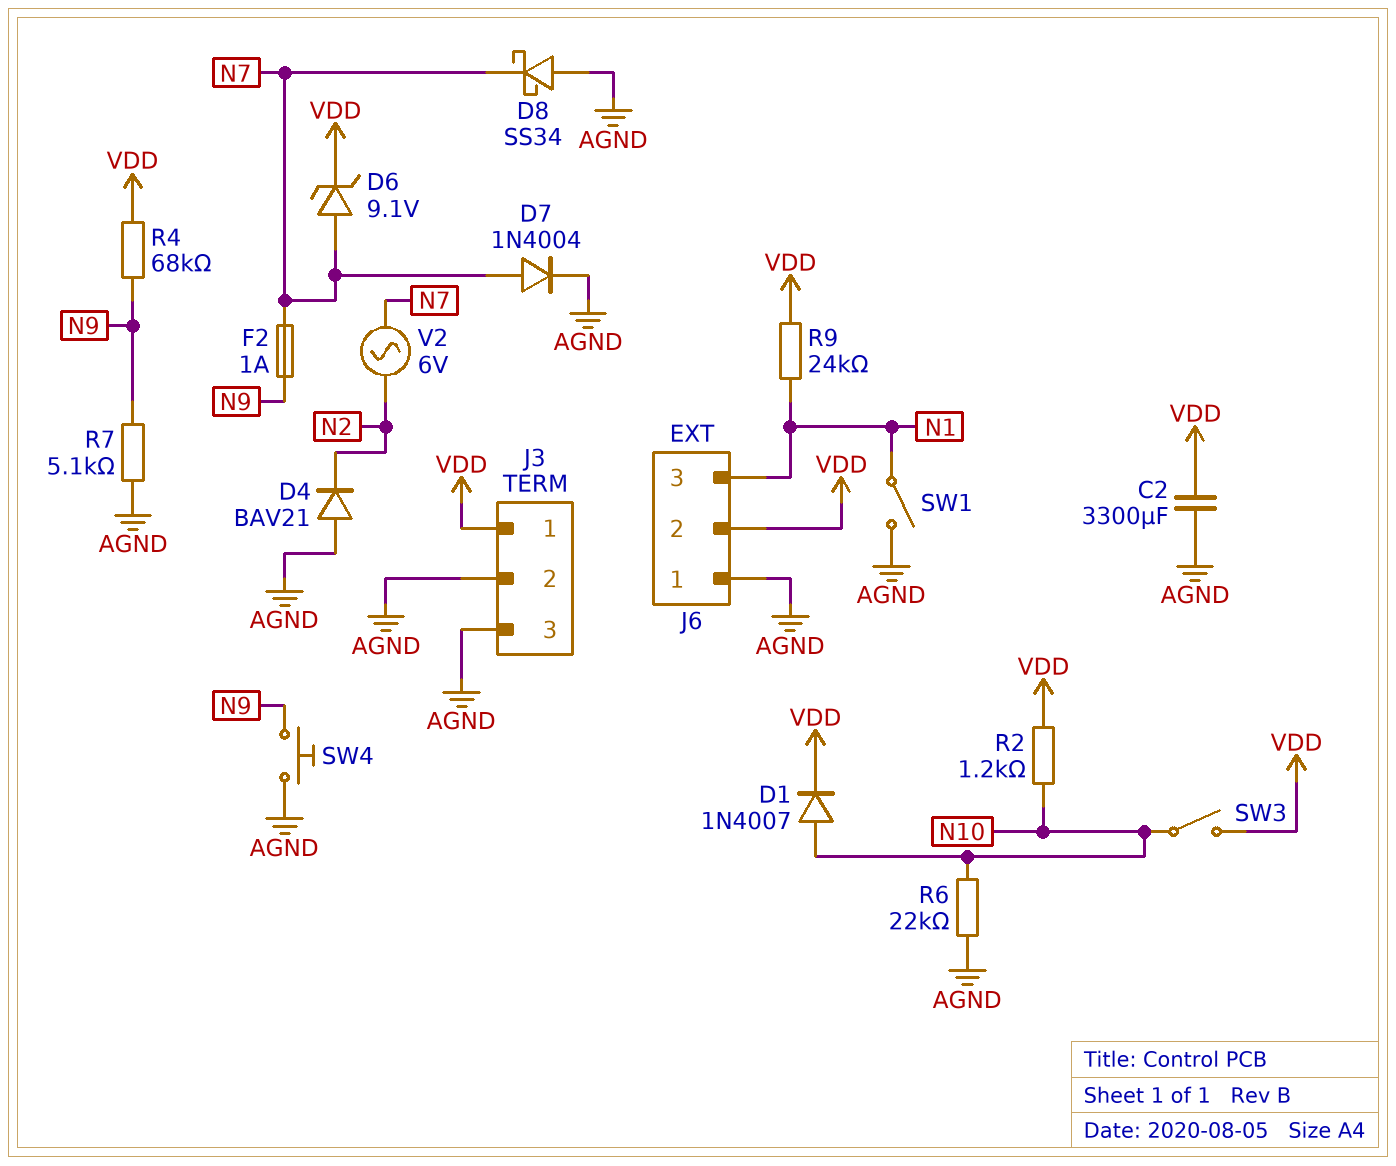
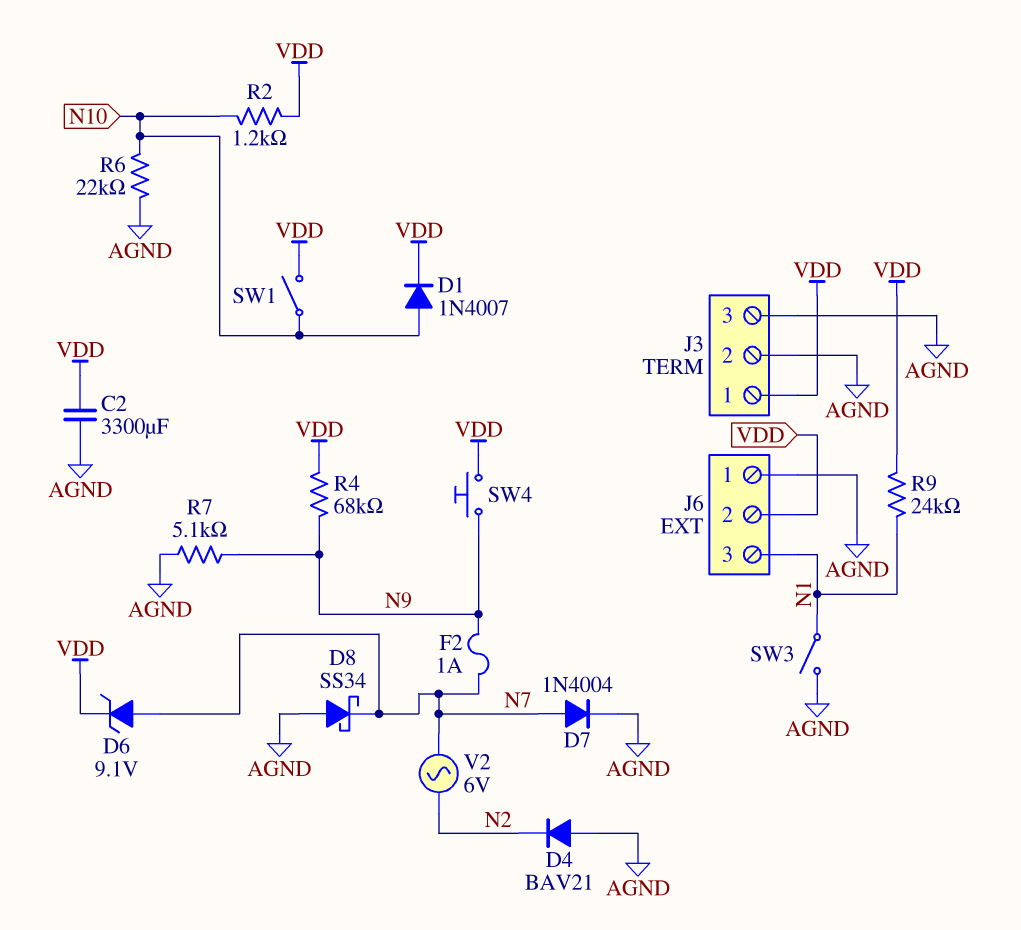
SW1: switch (AGND, N1) -> switch (N10, VDD)
SW3: switch (N10, VDD) -> switch (AGND, N1)
SW4: button (AGND, N9) -> button (N9, VDD)

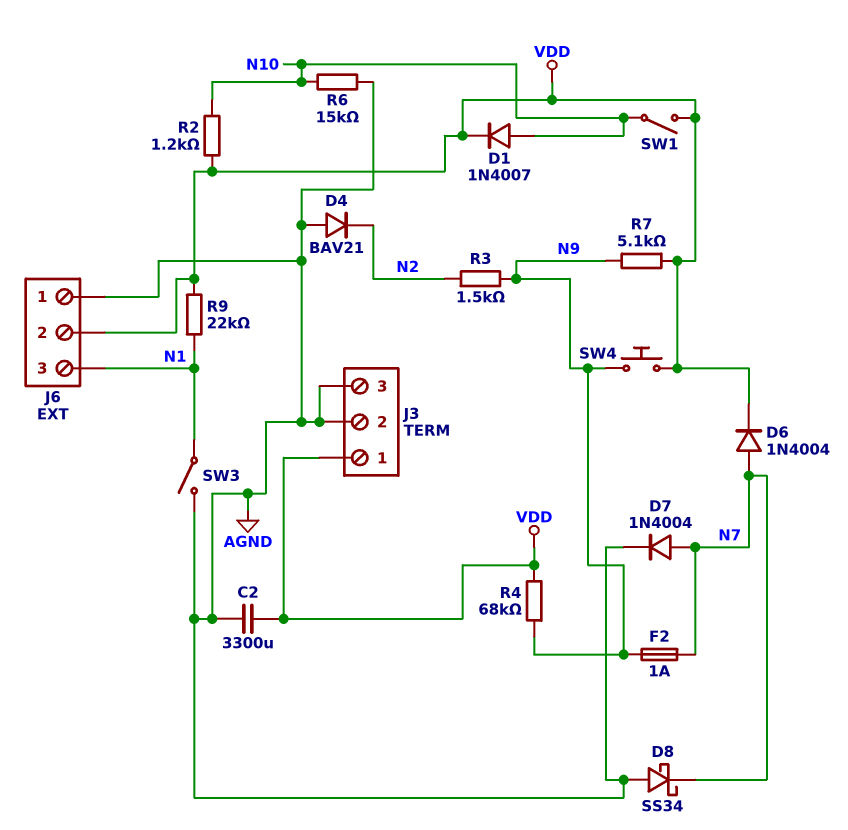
D6: zener 9.1V (A N7, K VDD) -> diode 1N4004 (A N7, K VDD)
R3: none -> 1.5k (N2, N9)
R6: 22k (AGND, N10) -> 15k (AGND, N10)
R7: 5.1k (AGND, N9) -> 5.1k (N9, VDD)
R9: 24k (N1, VDD) -> 22k (N1, VDD)
V2: AC 6V (N2, N7) -> none

